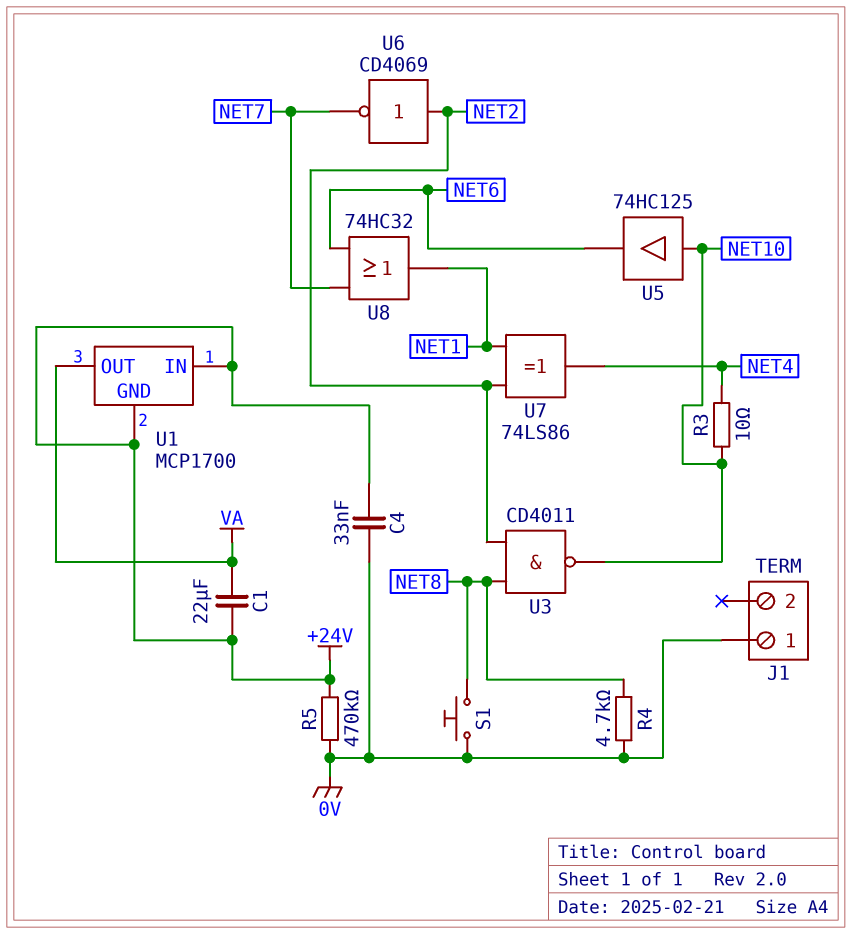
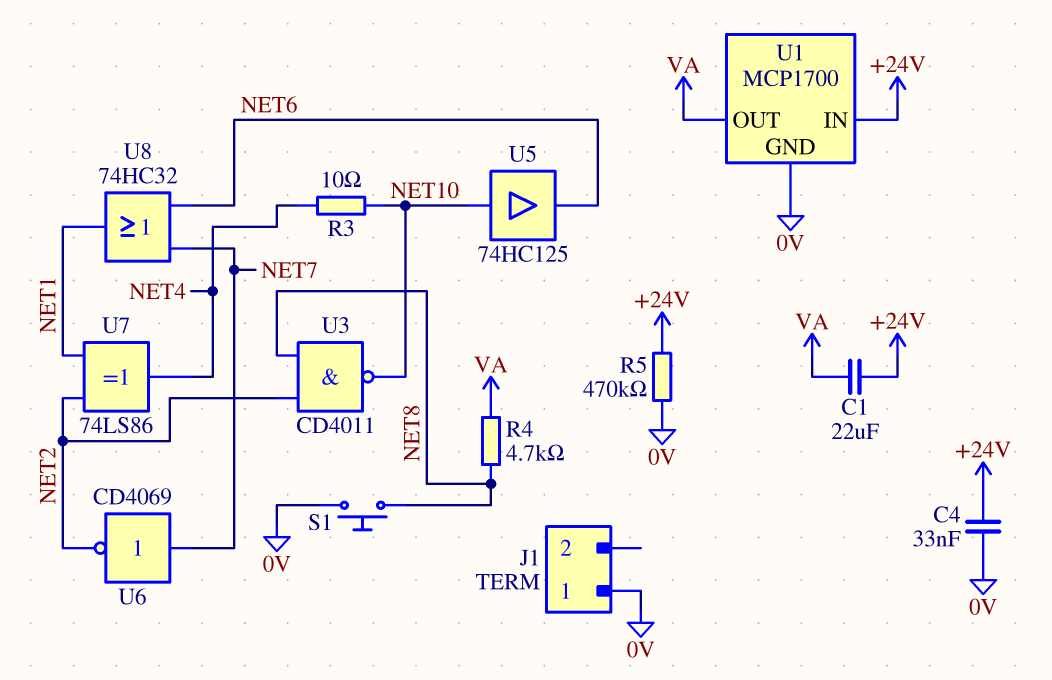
R4: 4.7k (0V, NET8) -> 4.7k (NET8, VA)
U1 pin GND: +24V -> 0V
U6: NOT CD4069 (in NET2, out NET7) -> NOT CD4069 (in NET7, out NET2)

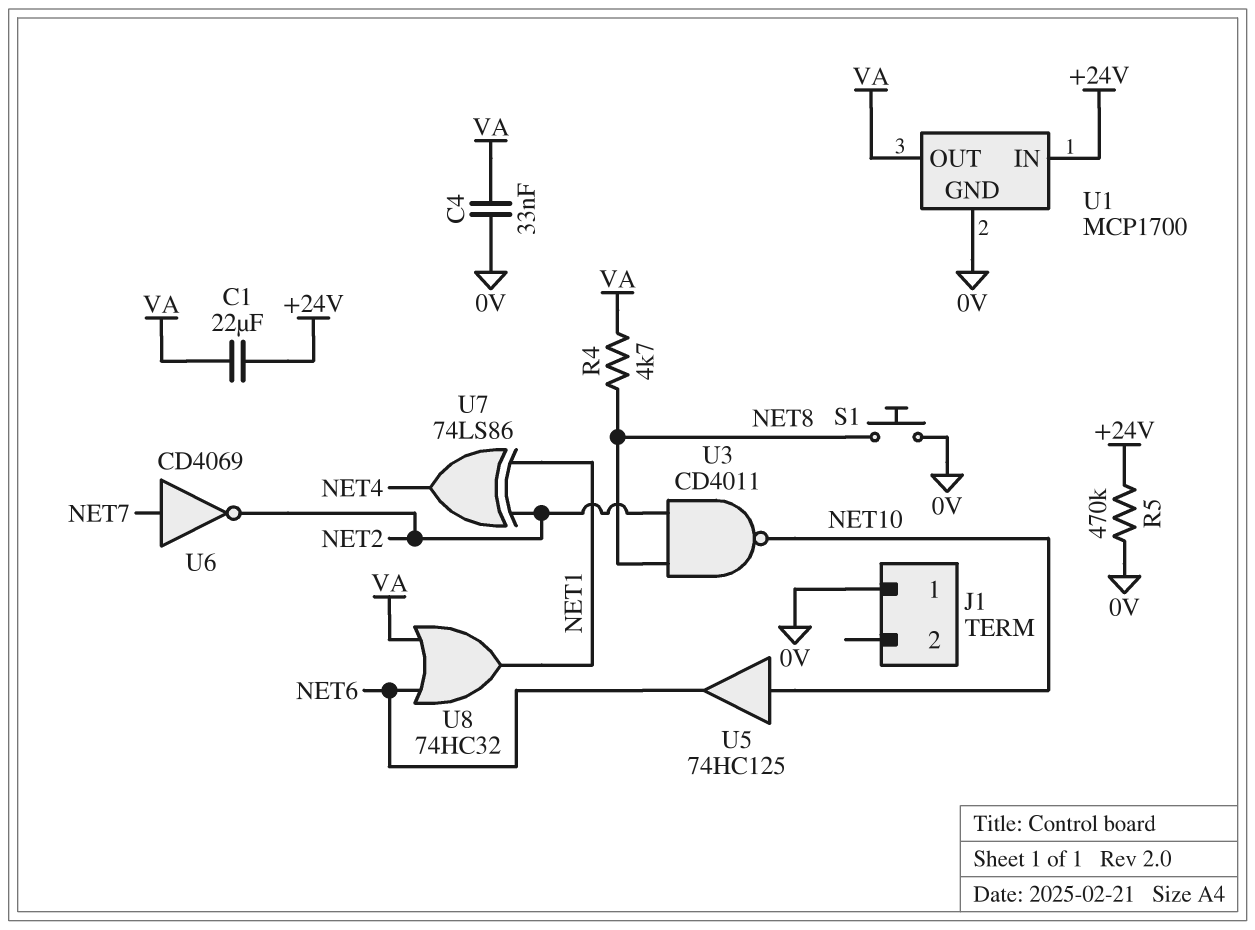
C4: 33nF (+24V, 0V) -> 33nF (0V, VA)
R3: 10 (NET4, NET10) -> none
U8: OR 74HC32 (in NET6, in NET7, out NET1) -> OR 74HC32 (in NET6, in VA, out NET1)

